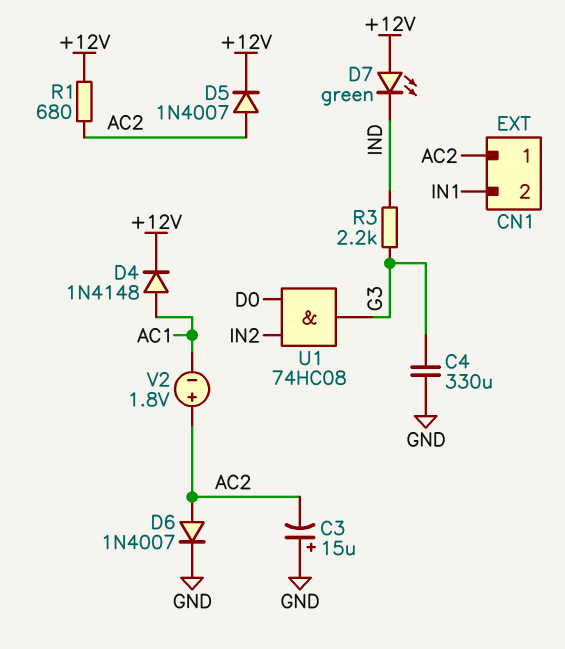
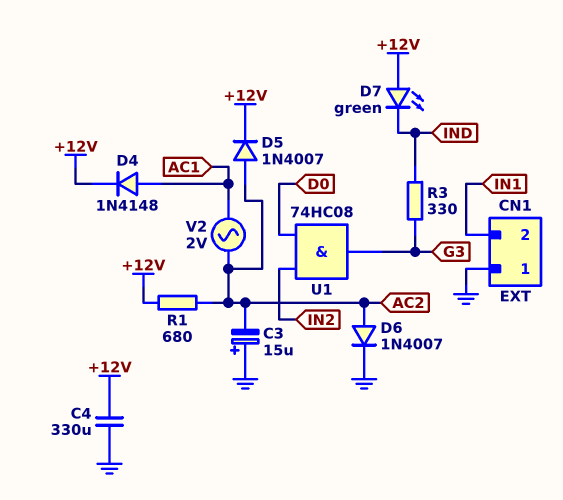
C4: 330uF (G3, GND) -> 330uF (+12V, GND)
CN1 pin 1: AC2 -> GND
R3: 2.2k (G3, IND) -> 330 (G3, IND)
V2: 1.8V (plus AC2, minus AC1) -> AC 2V (AC1, AC2)

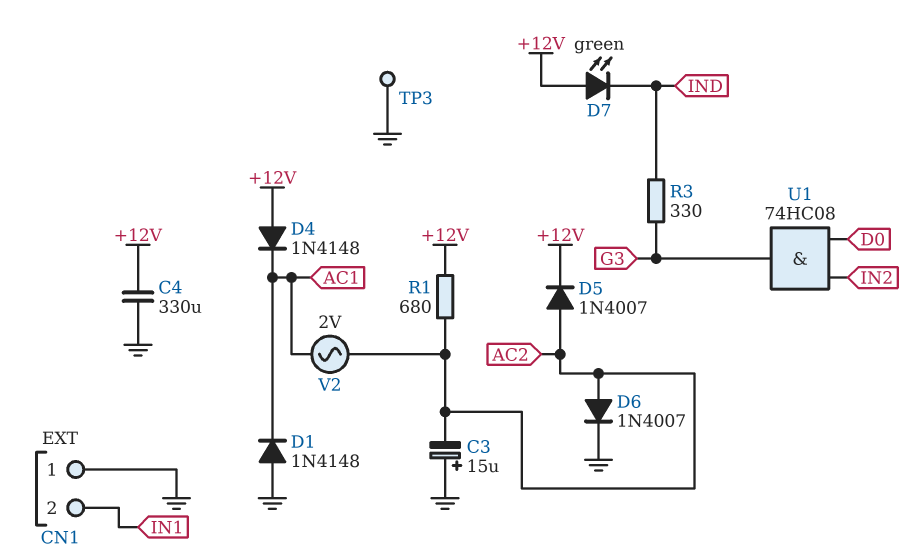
D1: none -> diode 1N4148 (A GND, K AC1)
D4: diode 1N4148 (A AC1, K +12V) -> diode 1N4148 (A +12V, K AC1)
TP3: none -> test point (GND)

